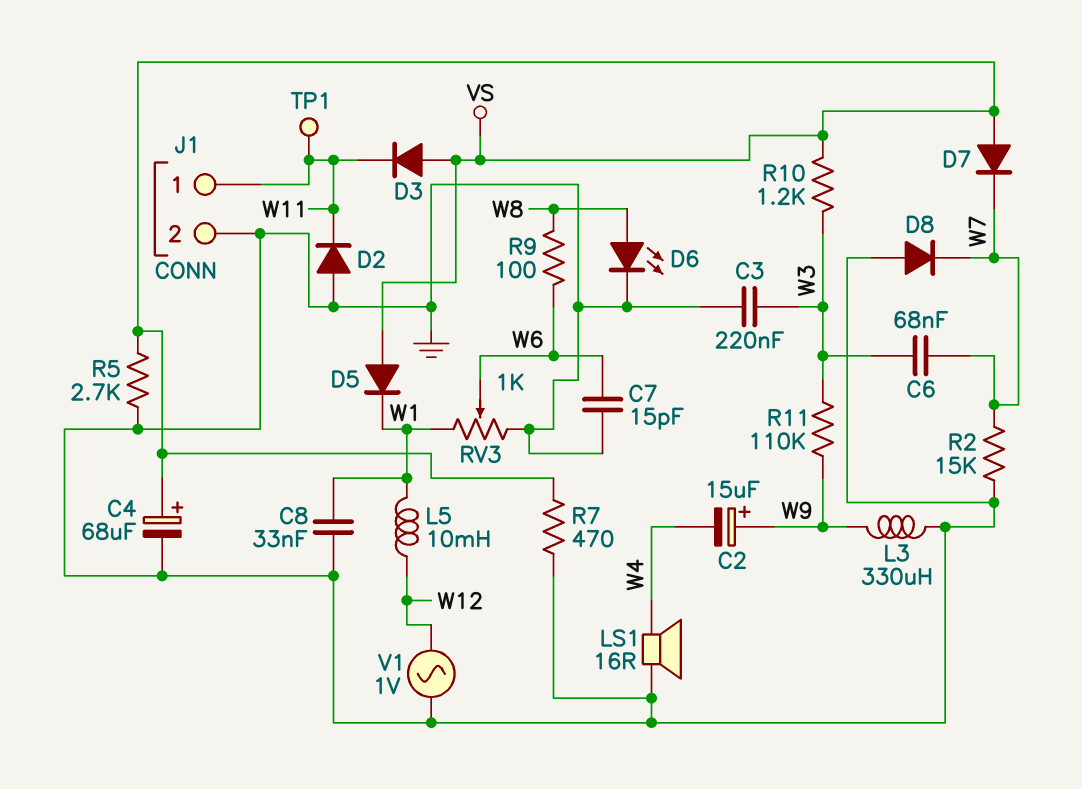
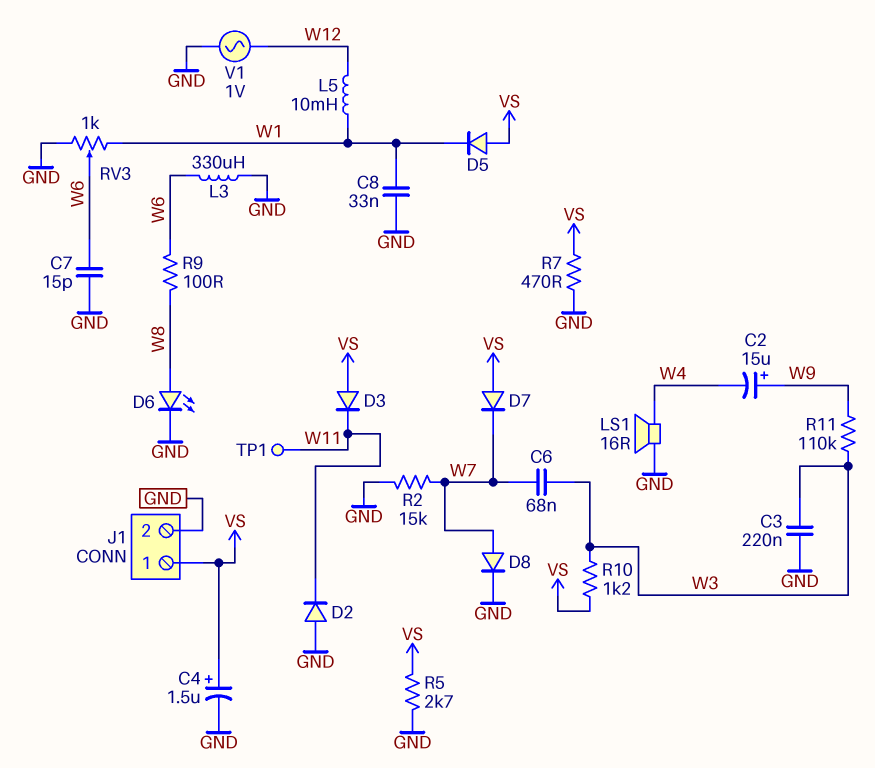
C4: 68uF (plus VS, minus GND) -> 1.5uF (plus VS, minus GND)
D8: diode (A GND, K W7) -> diode (A W7, K GND)
J1 pin 1: W11 -> VS
L3: 330uH (GND, W9) -> 330uH (GND, W6)

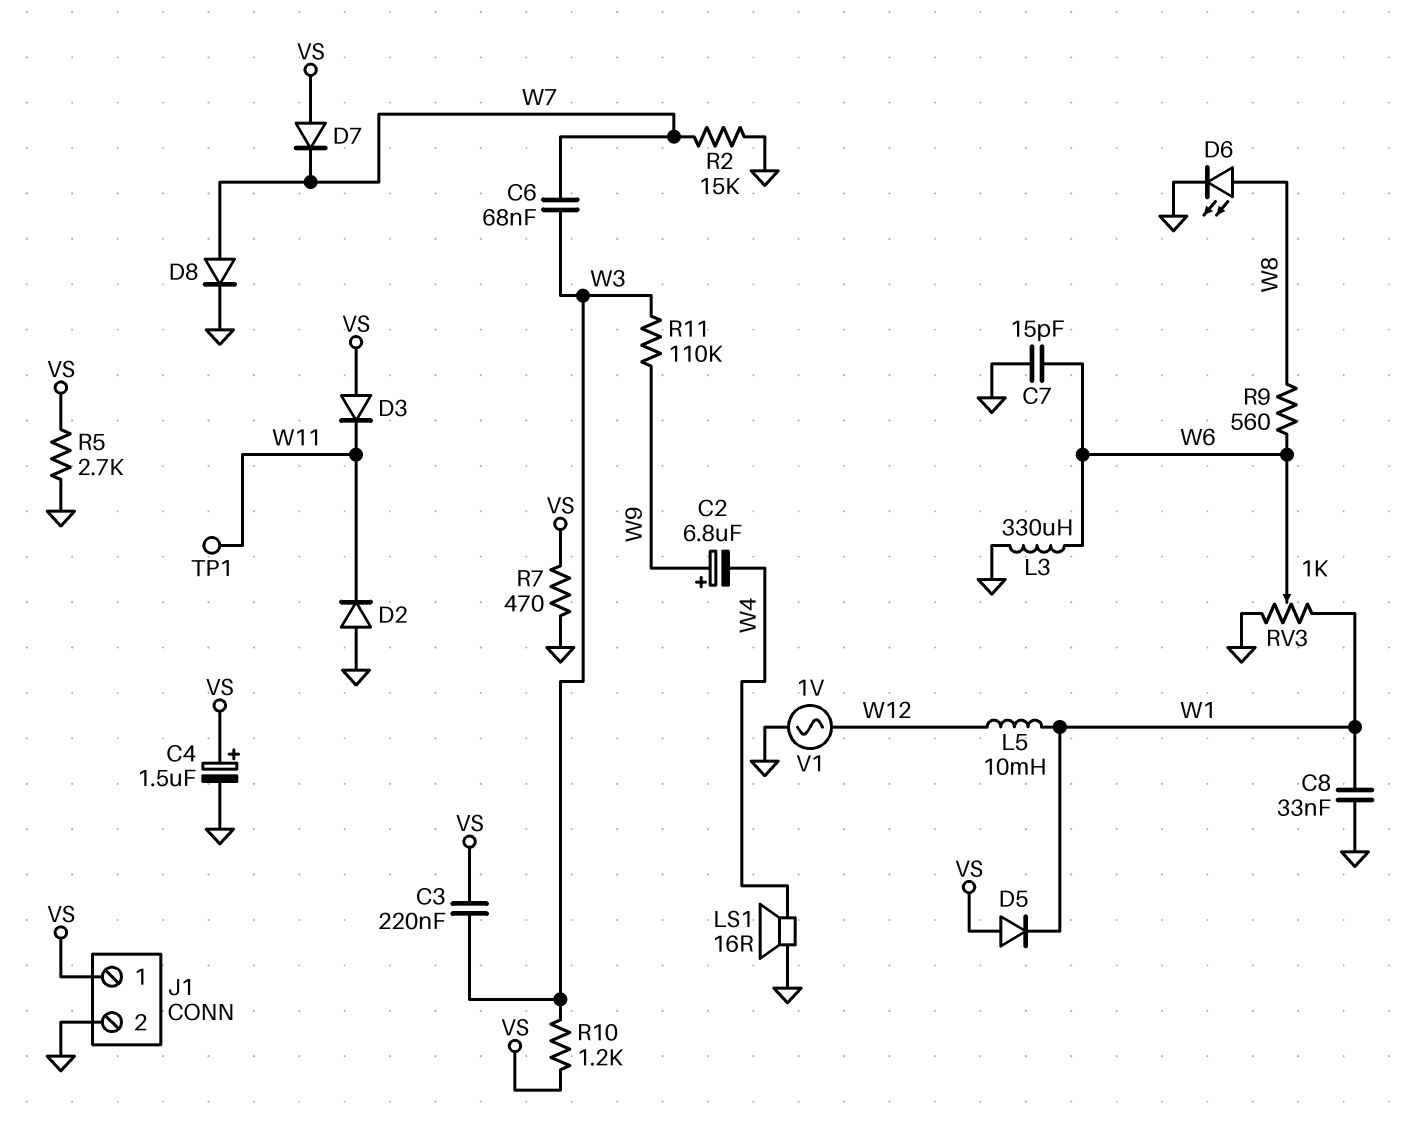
C2: 15uF (plus W9, minus W4) -> 6.8uF (plus W9, minus W4)
C3: 220nF (GND, W3) -> 220nF (VS, W3)
R9: 100 (W6, W8) -> 560 (W6, W8)

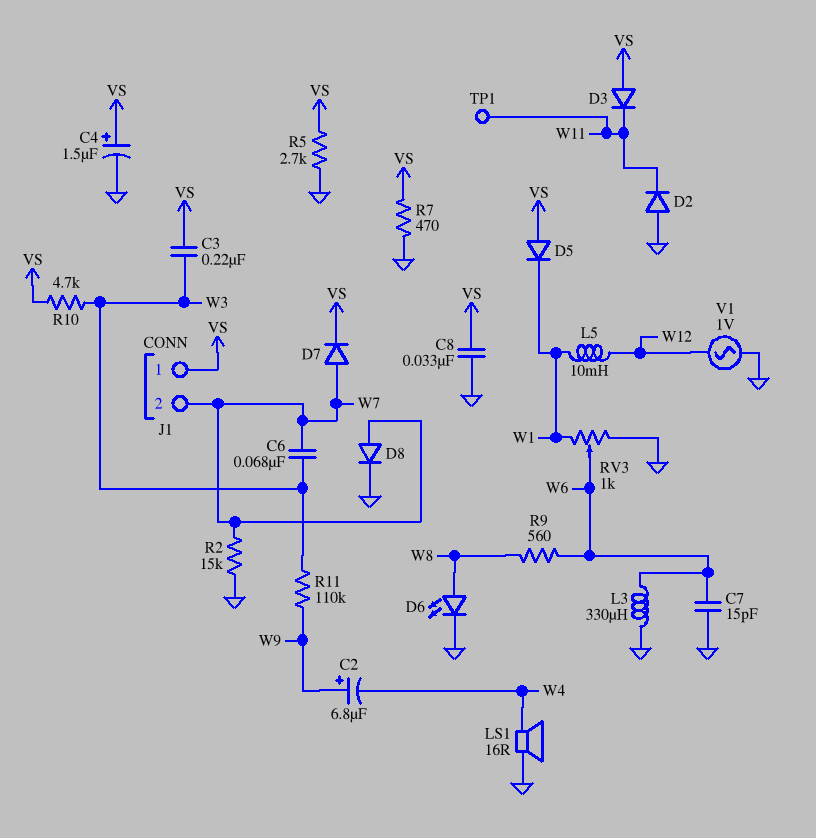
C8: 33nF (GND, W1) -> 33nF (GND, VS)
D7: diode (A VS, K W7) -> diode (A W7, K VS)
J1 pin 2: GND -> W7
R10: 1.2k (VS, W3) -> 4.7k (VS, W3)

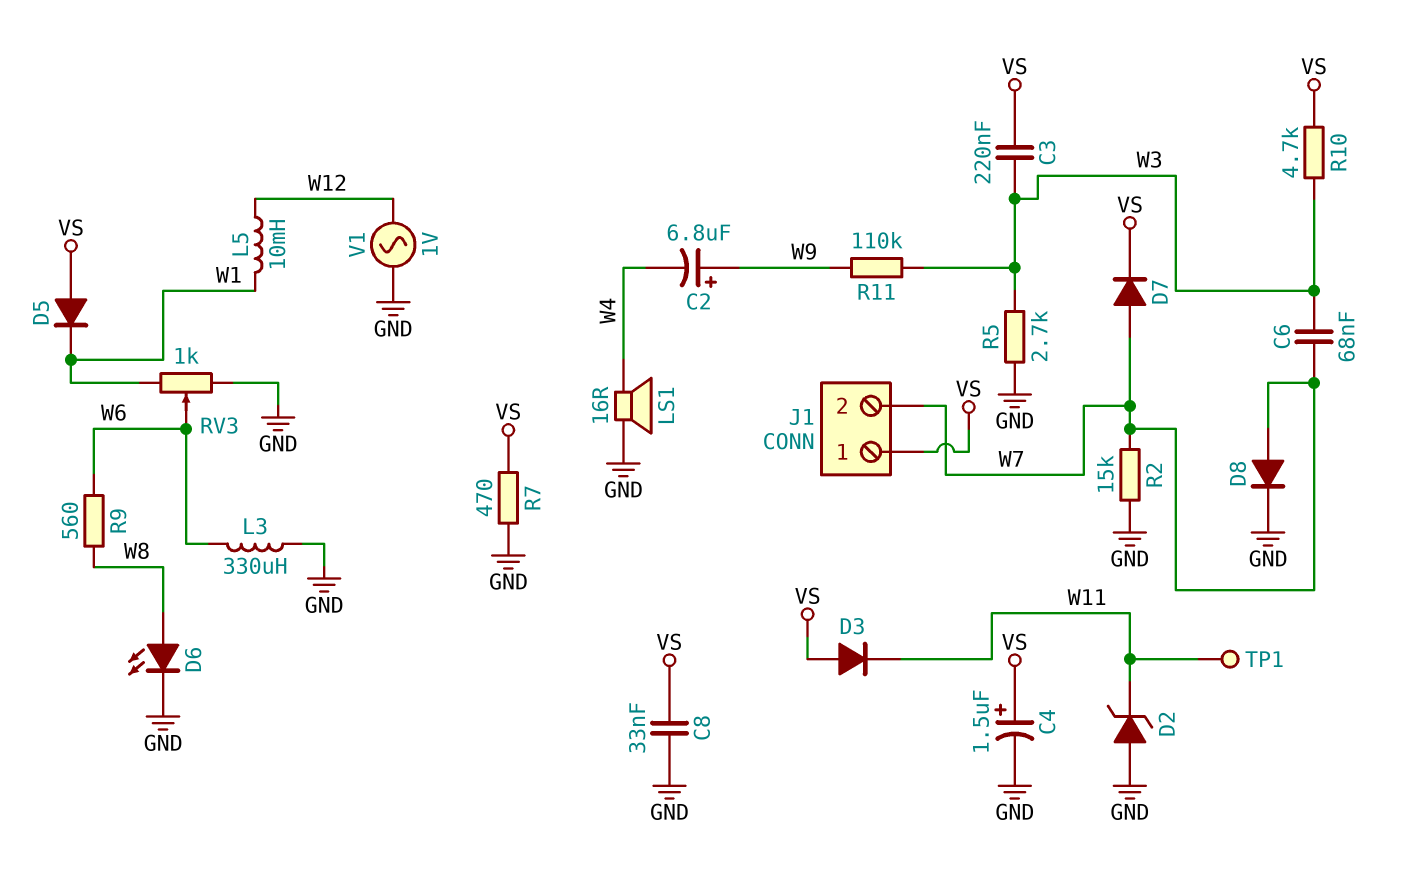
C7: 15pF (GND, W6) -> none
D2: diode (A GND, K W11) -> zener (A GND, K W11)
R5: 2.7k (GND, VS) -> 2.7k (GND, W3)

